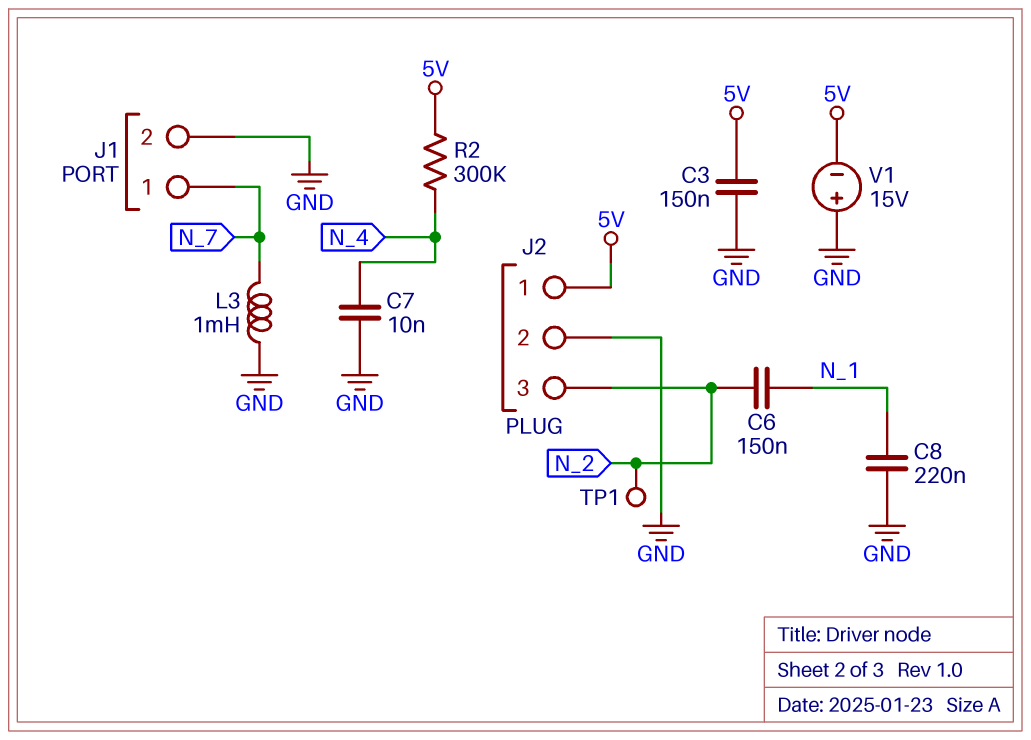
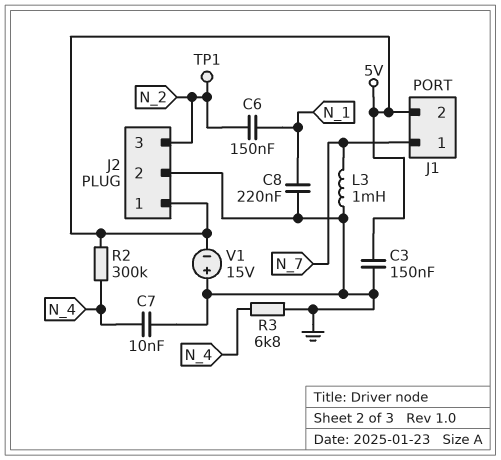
J1 pin 2: GND -> 5V
R3: none -> 6.8k (GND, N_4)

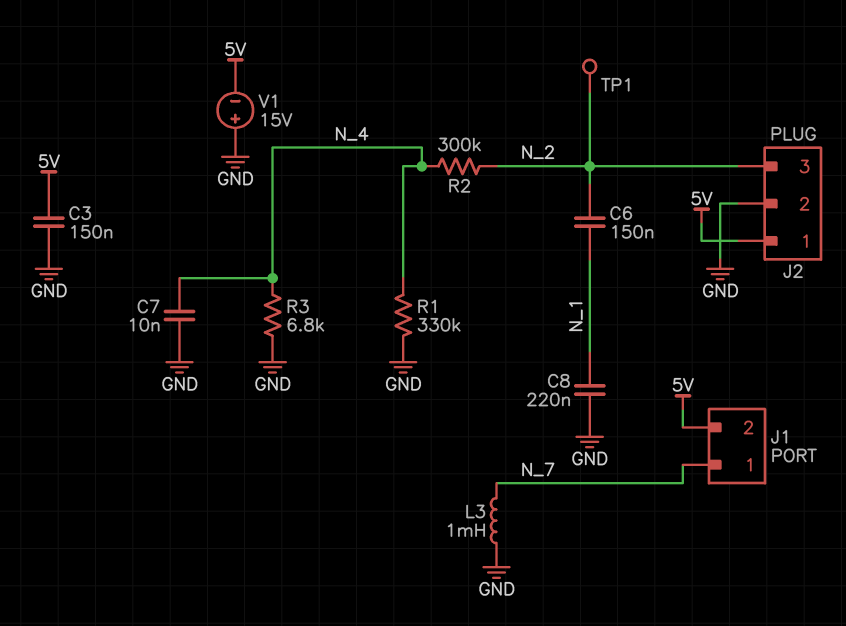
R1: none -> 330k (GND, N_4)
R2: 300k (5V, N_4) -> 300k (N_2, N_4)

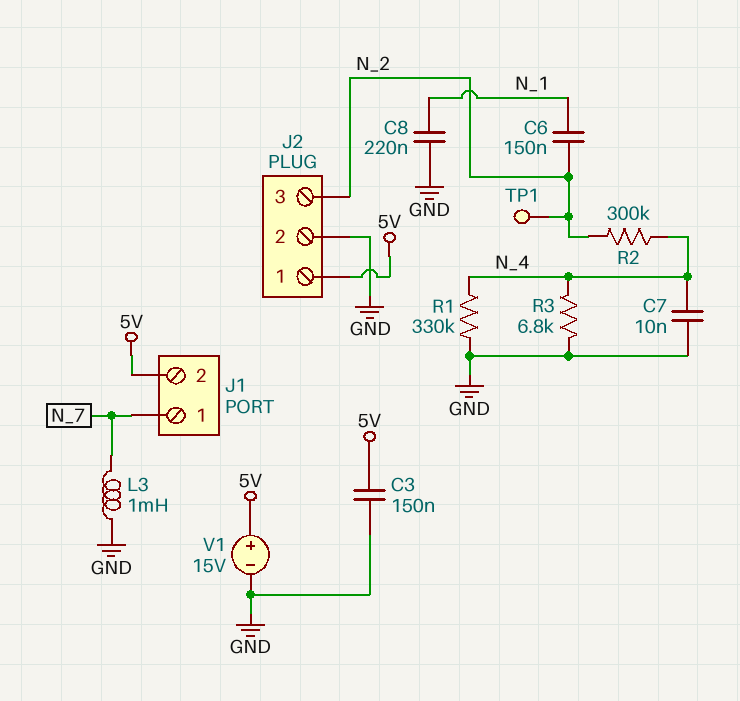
V1: 15V (plus GND, minus 5V) -> 15V (plus 5V, minus GND)

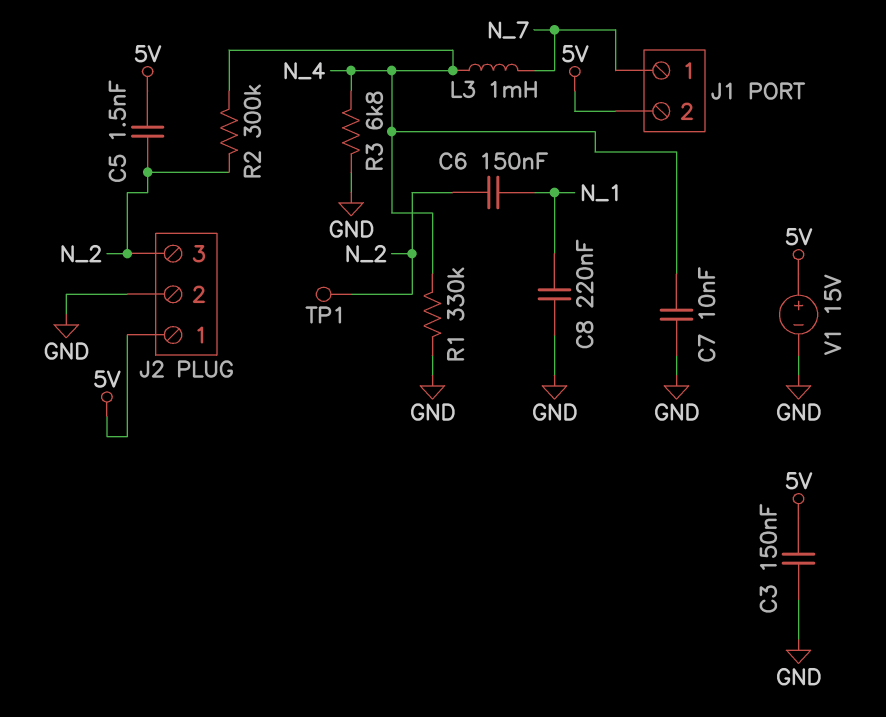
C5: none -> 1.5nF (5V, N_2)
L3: 1mH (GND, N_7) -> 1mH (N_4, N_7)

